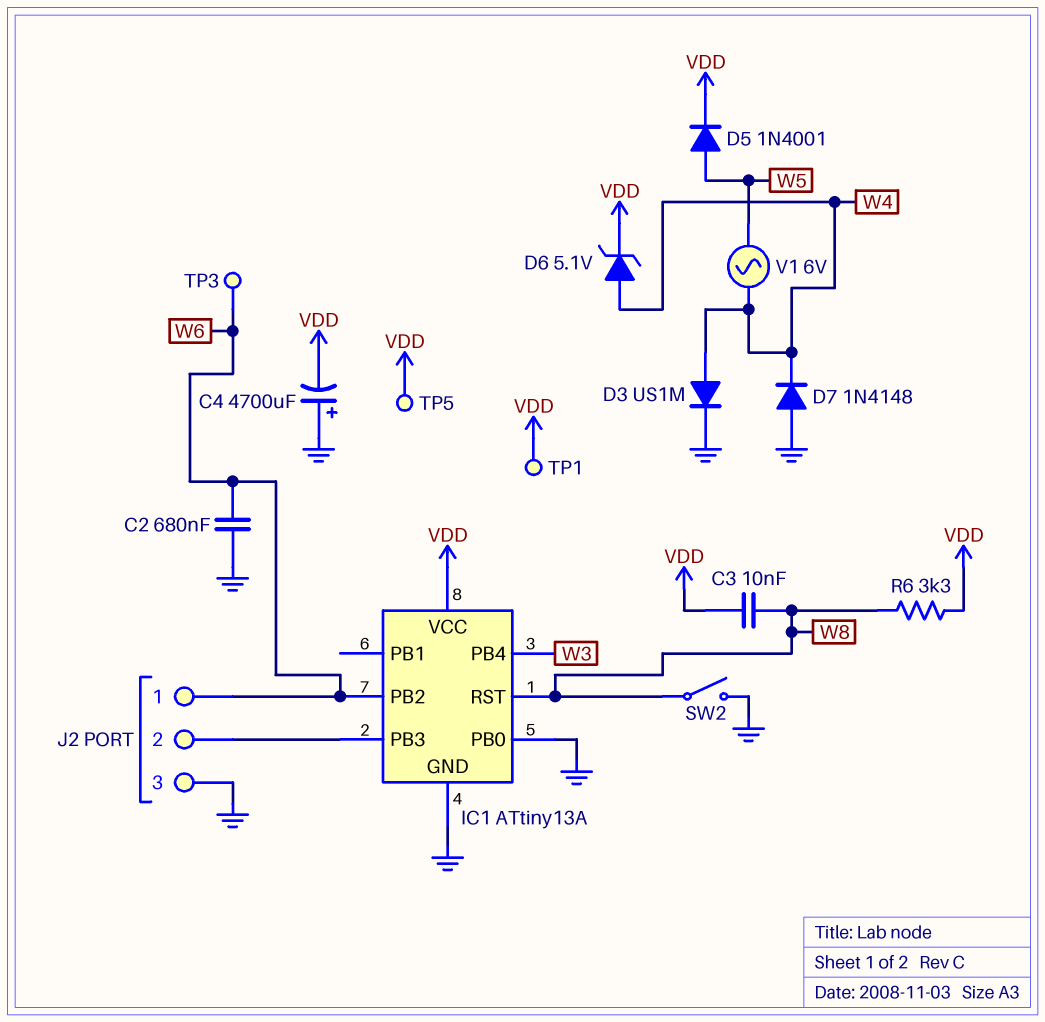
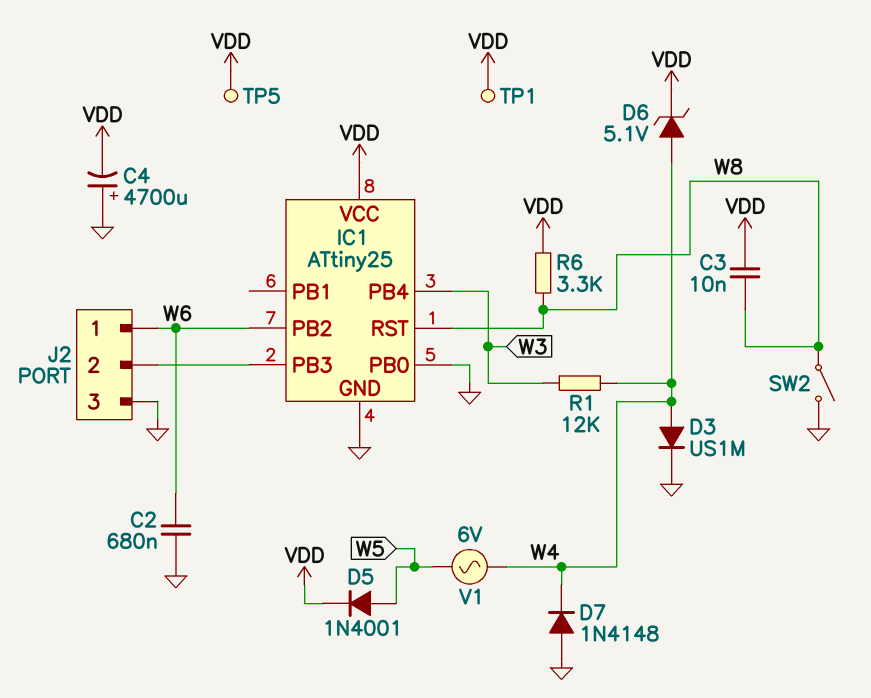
IC1: ATtiny13A -> ATtiny25
R1: none -> 12k (W3, W4)
TP3: test point (W6) -> none

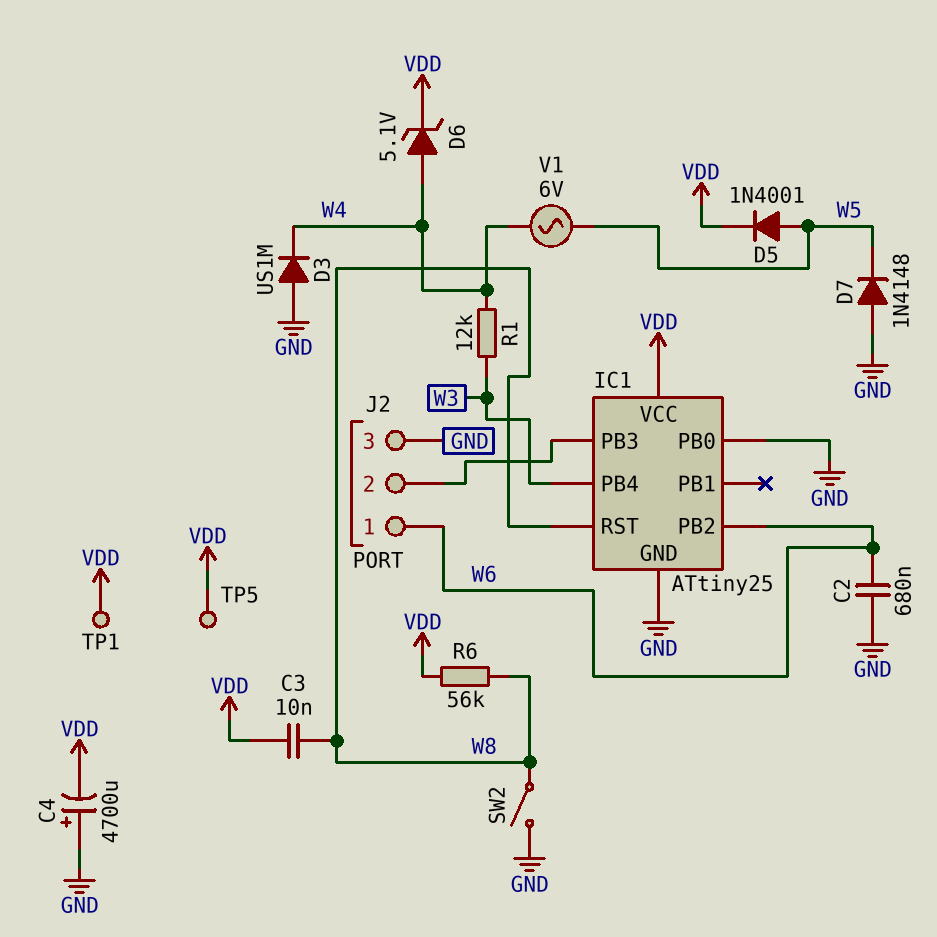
D3: diode US1M (A W4, K GND) -> diode US1M (A GND, K W4)
D7: diode 1N4148 (A GND, K W4) -> diode 1N4148 (A GND, K W5)
R6: 3.3k (VDD, W8) -> 56k (VDD, W8)

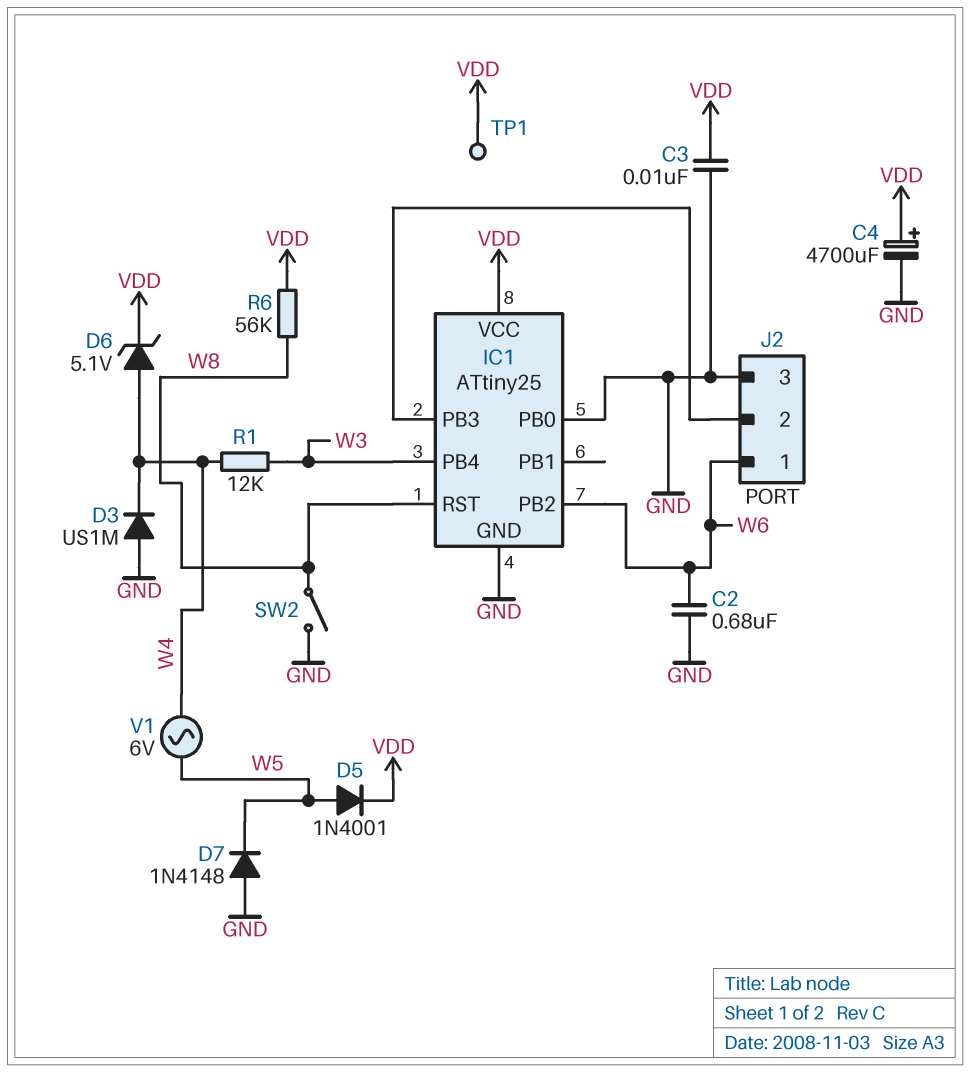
C3: 10nF (VDD, W8) -> 10nF (GND, VDD)
C4: 4700uF (plus GND, minus VDD) -> 4700uF (plus VDD, minus GND)
TP5: test point (VDD) -> none

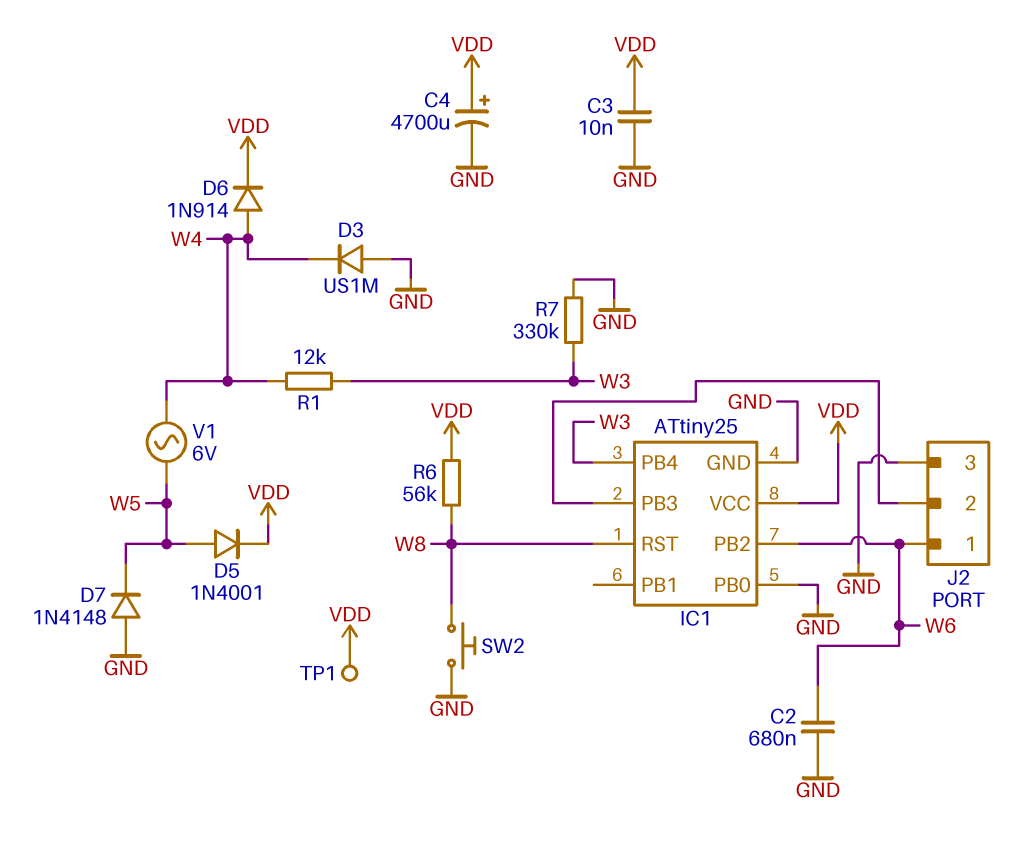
D6: zener 5.1V (A W4, K VDD) -> diode 1N914 (A W4, K VDD)
R7: none -> 330k (GND, W3)
SW2: switch (GND, W8) -> button (GND, W8)

